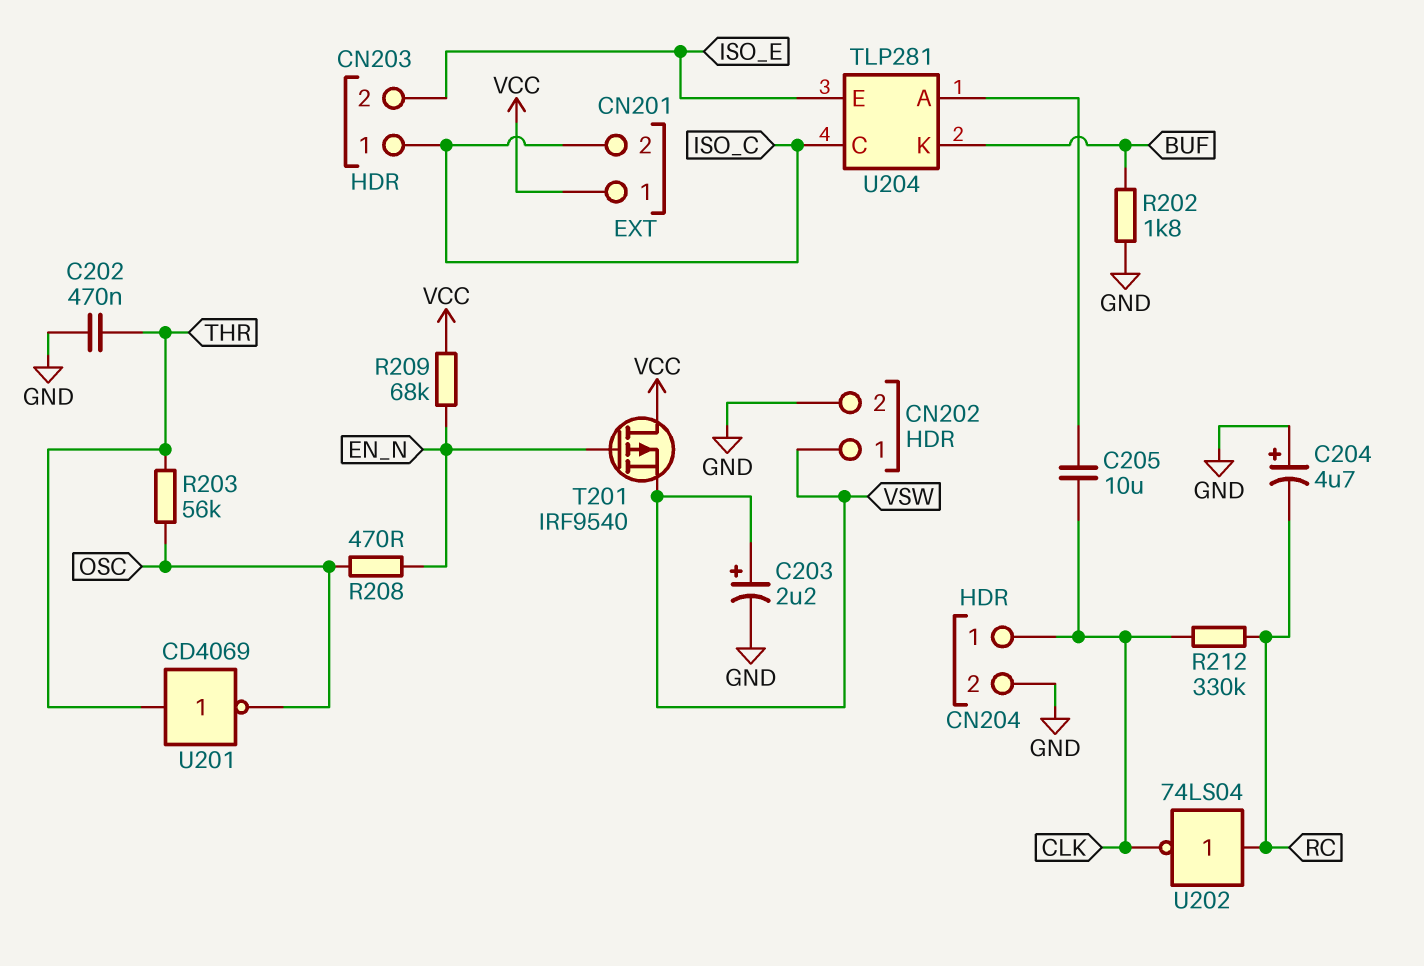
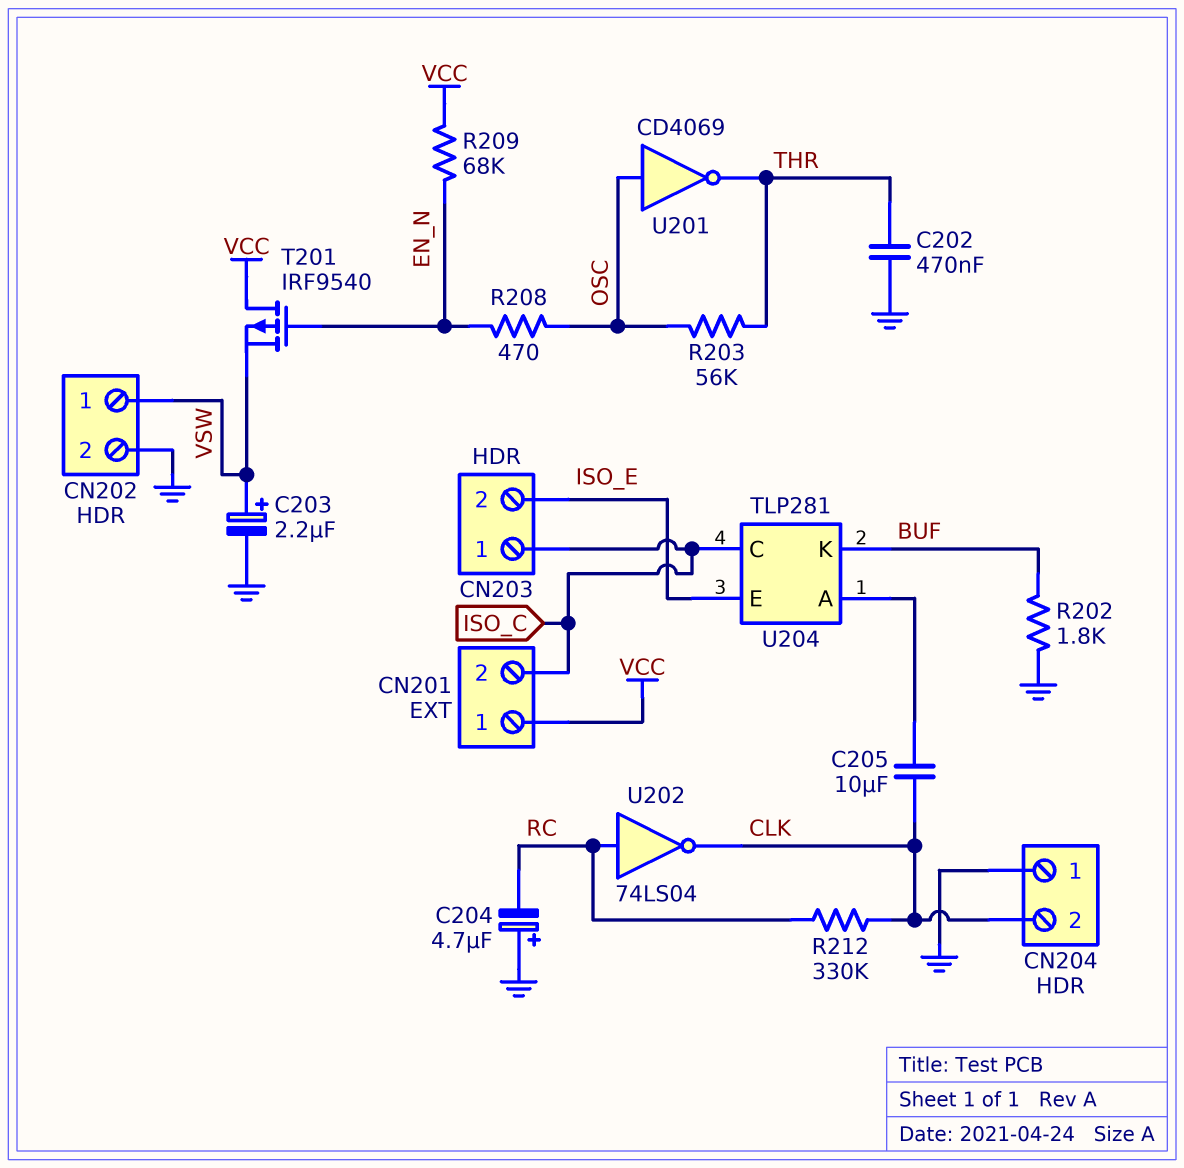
CN204 pin 1: CLK -> GND
CN204 pin 2: GND -> CLK
U201: NOT CD4069 (in THR, out OSC) -> NOT CD4069 (in OSC, out THR)

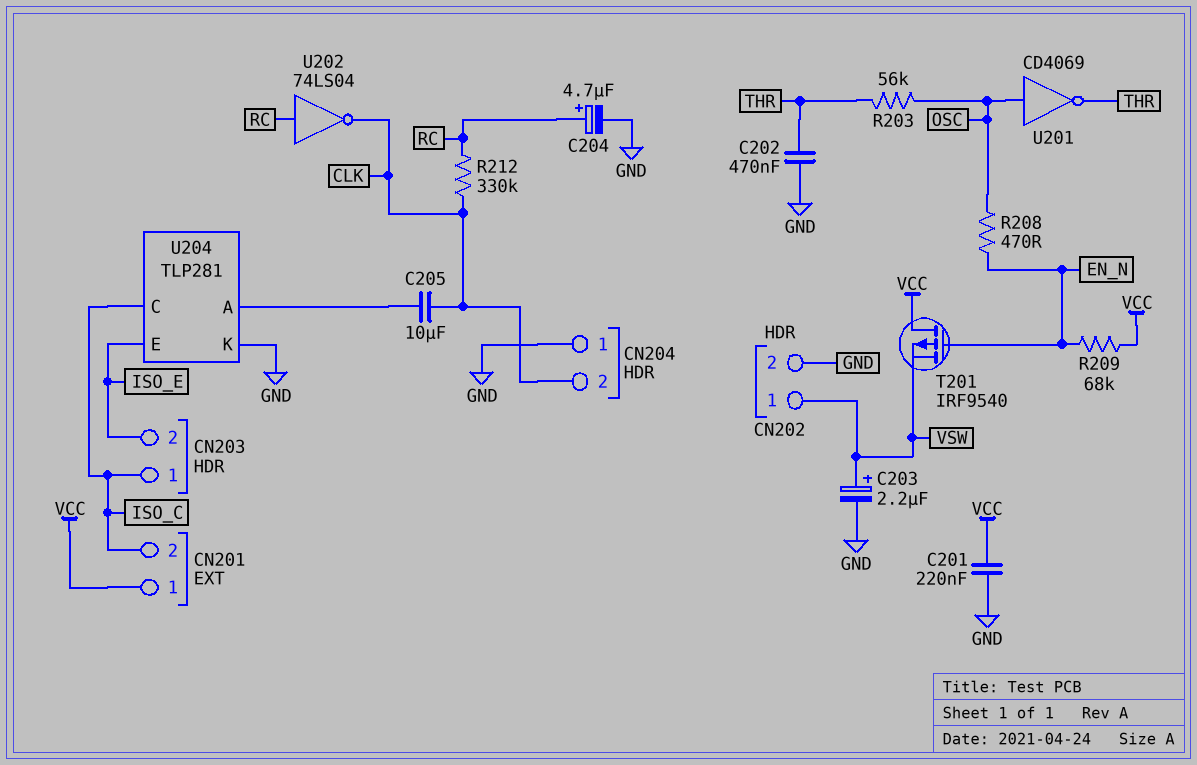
C201: none -> 220nF (GND, VCC)
C204: 4.7uF (plus GND, minus RC) -> 4.7uF (plus RC, minus GND)
R202: 1.8k (BUF, GND) -> none
U204 pin K: BUF -> GND

